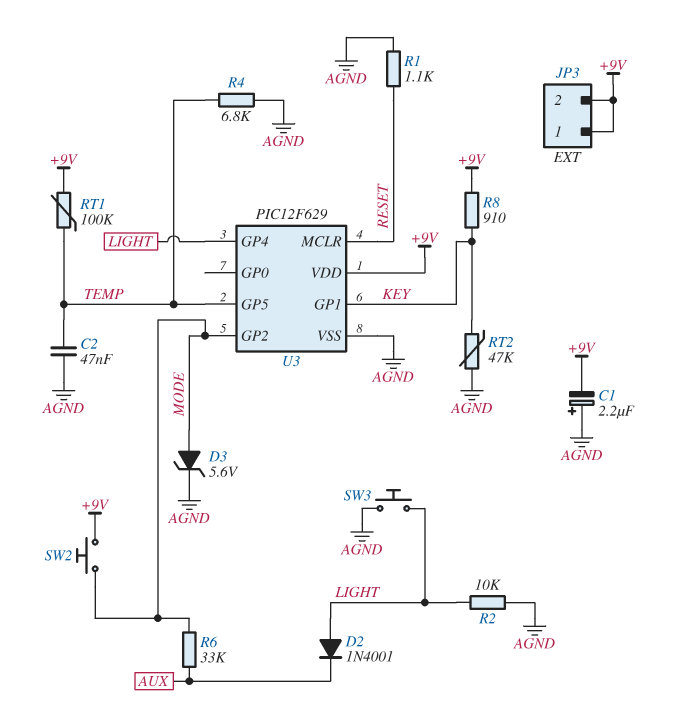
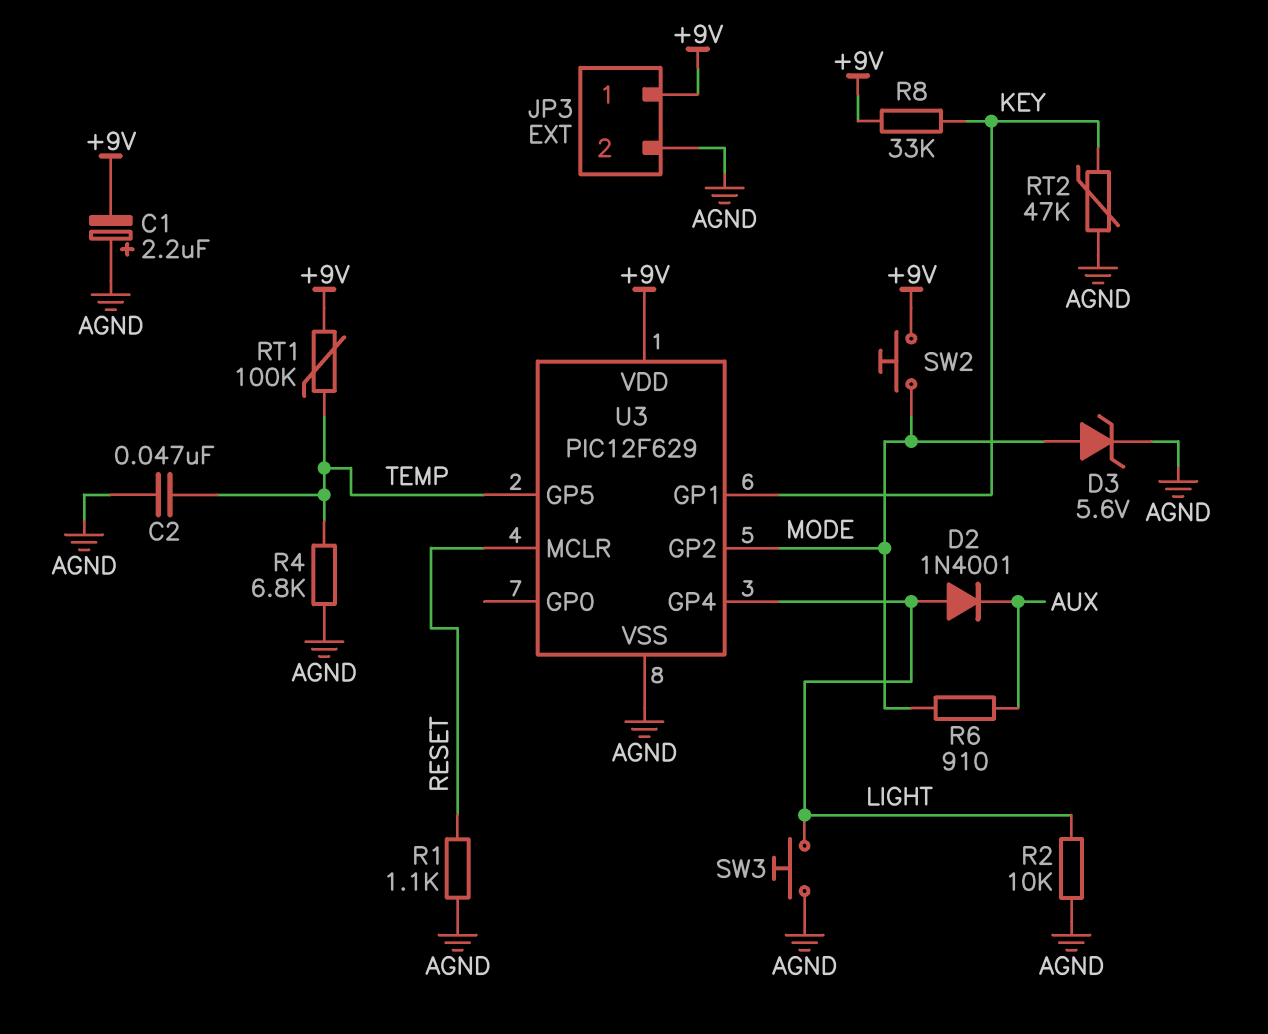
JP3 pin 2: +9V -> AGND
R6: 33k (AUX, MODE) -> 910 (AUX, MODE)
R8: 910 (+9V, KEY) -> 33k (+9V, KEY)

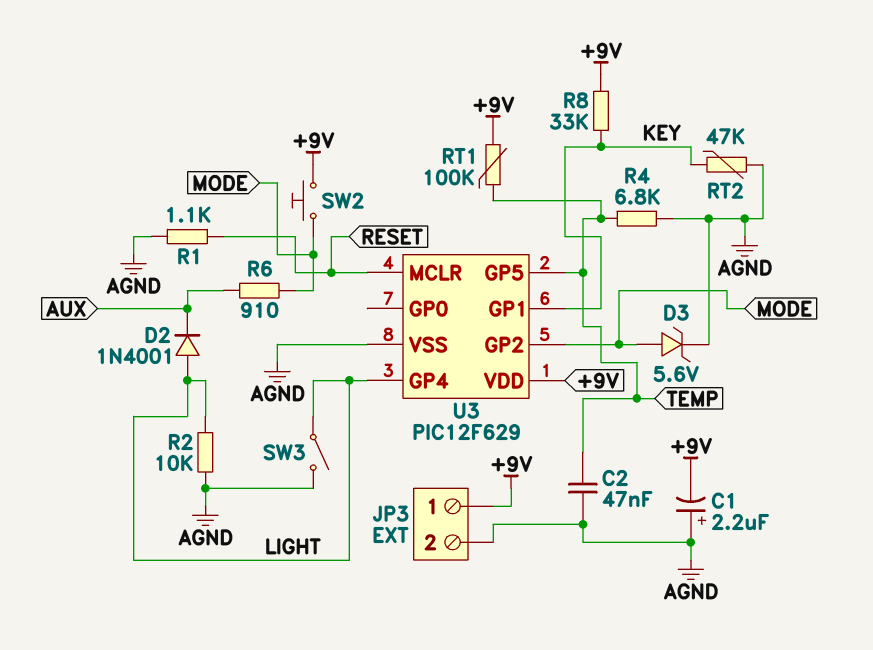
SW3: button (AGND, LIGHT) -> switch (AGND, LIGHT)

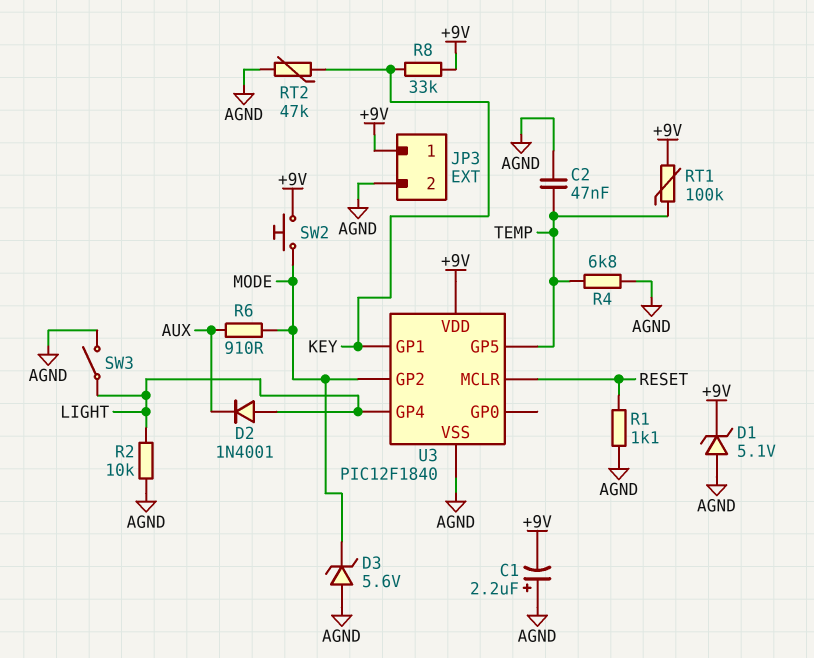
D1: none -> zener 5.1V (A AGND, K +9V)
D3: zener 5.6V (A MODE, K AGND) -> zener 5.6V (A AGND, K MODE)
U3: PIC12F629 -> PIC12F1840

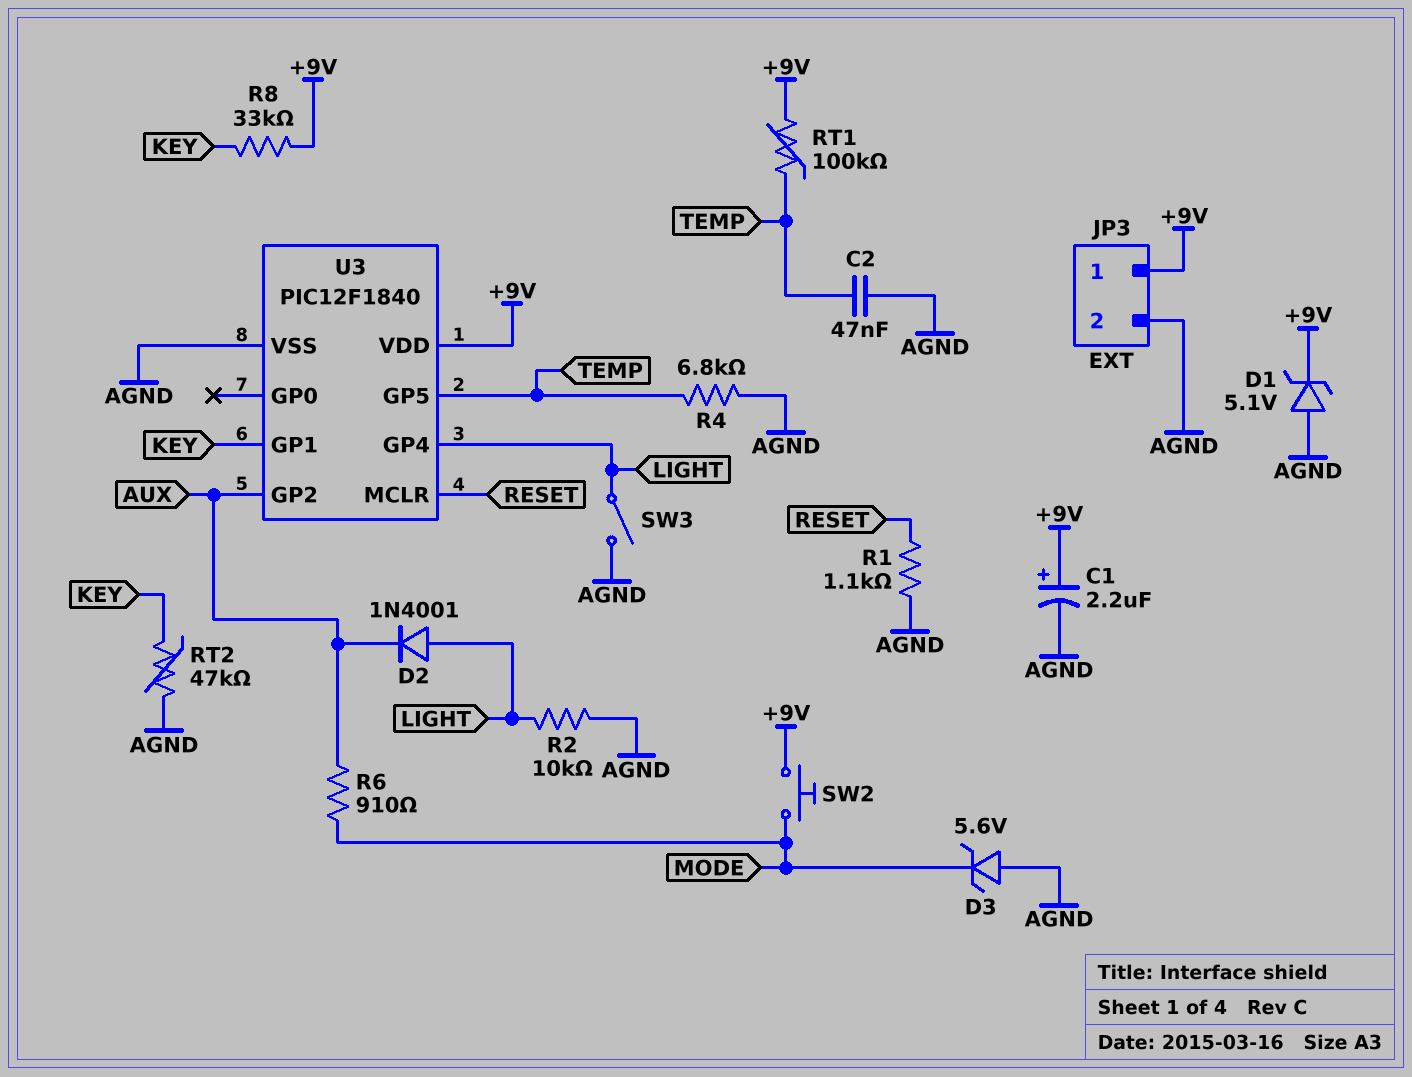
C1: 2.2uF (plus AGND, minus +9V) -> 2.2uF (plus +9V, minus AGND)
U3 pin GP2: MODE -> AUX

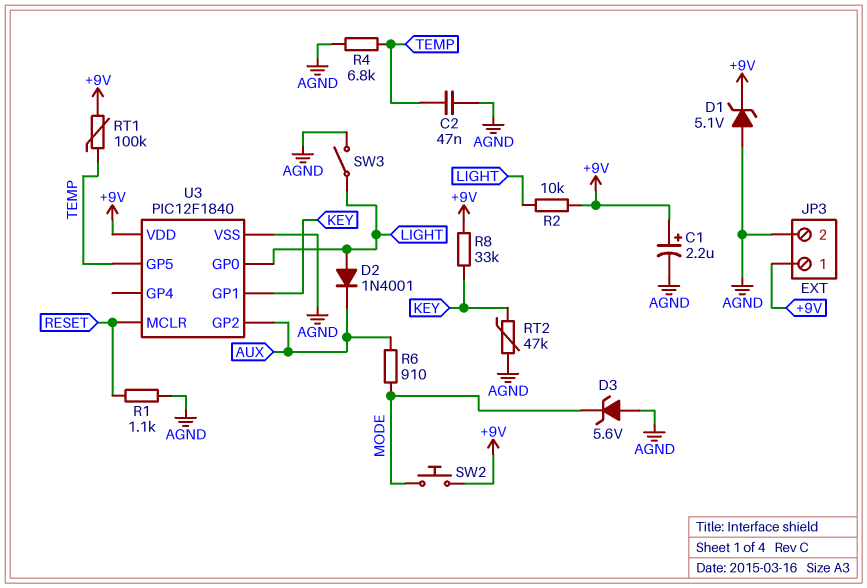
R2: 10k (AGND, LIGHT) -> 10k (+9V, LIGHT)
U3 pin GP0: none -> LIGHT
U3 pin GP4: LIGHT -> none

